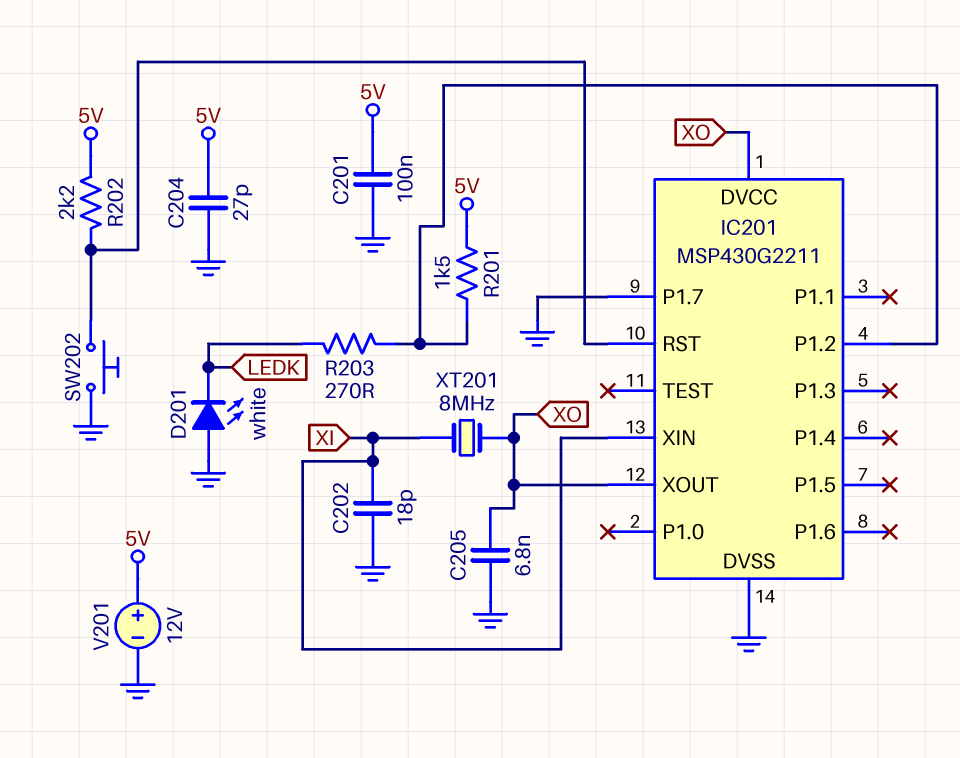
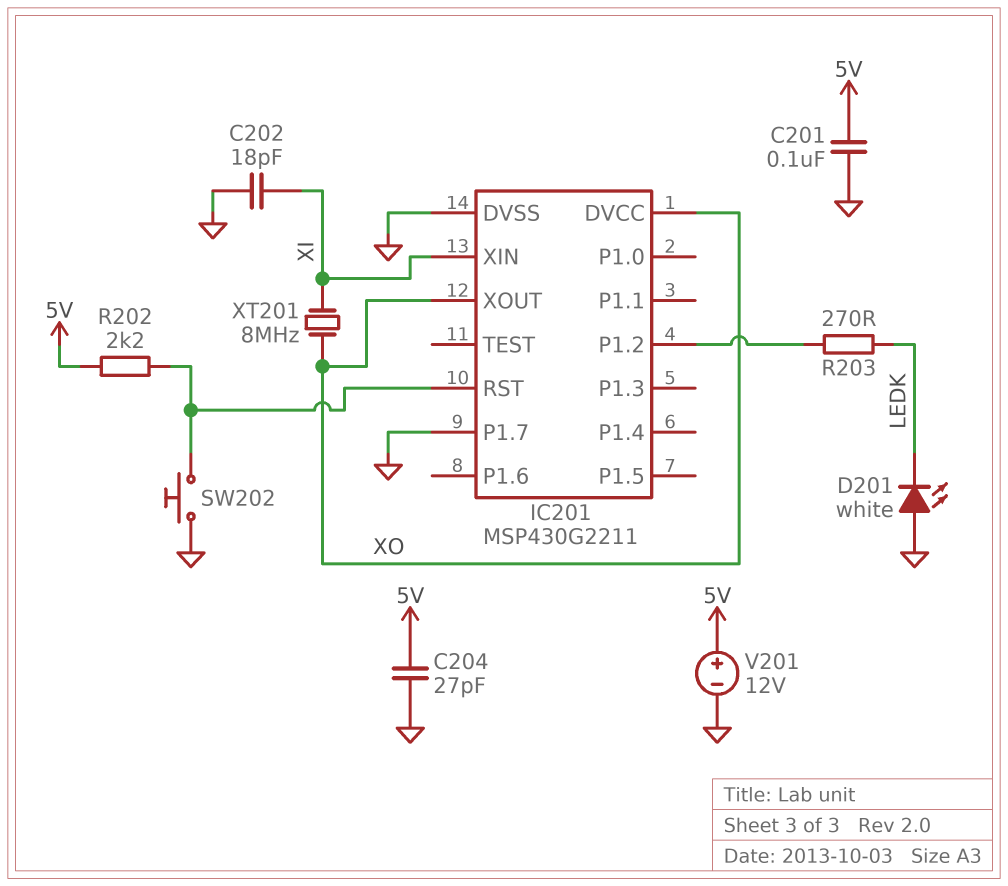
C205: 6.8nF (GND, XO) -> none
R201: 1.5k (5V, IC201/P1.2) -> none

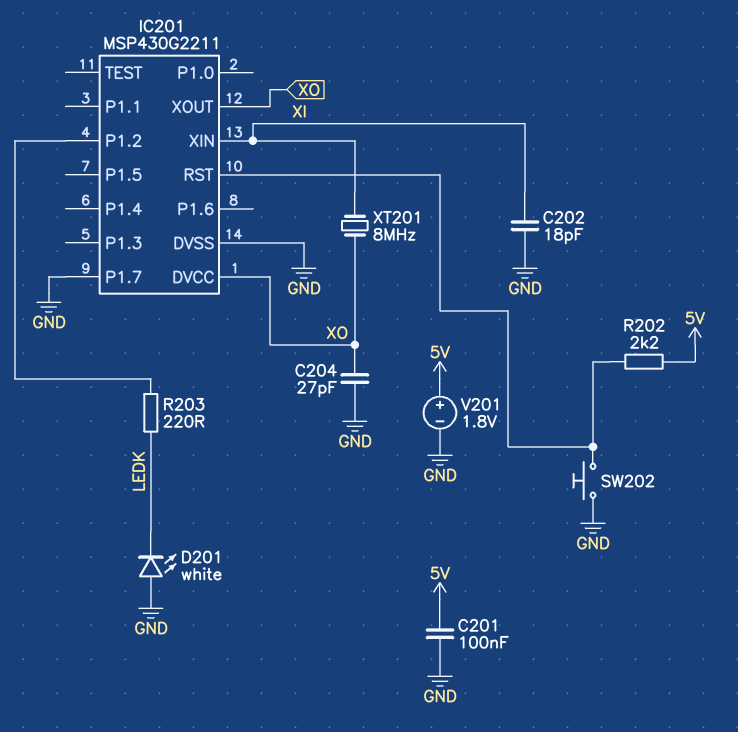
C204: 27pF (5V, GND) -> 27pF (GND, XO)
R203: 270 (IC201/P1.2, LEDK) -> 220 (IC201/P1.2, LEDK)
V201: 12V (plus 5V, minus GND) -> 1.8V (plus 5V, minus GND)

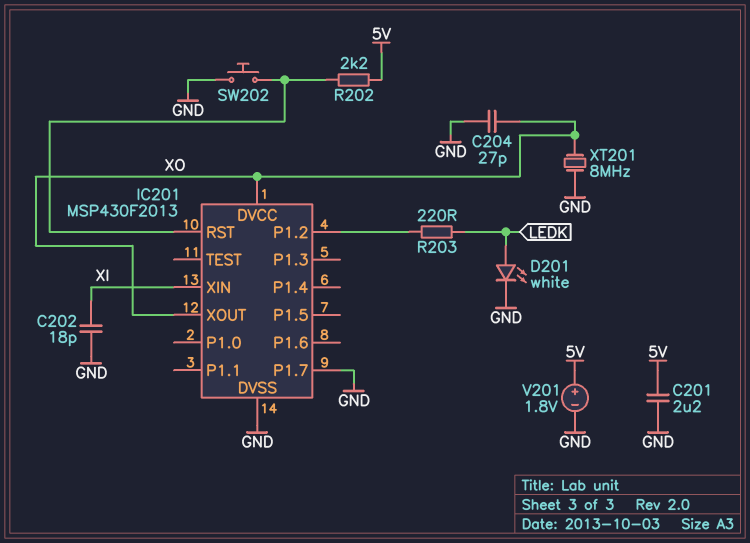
C201: 100nF (5V, GND) -> 2.2uF (5V, GND)
D201: LED white (A GND, K LEDK) -> LED white (A LEDK, K GND)
IC201: MSP430G2211 -> MSP430F2013
XT201: 8MHz (XI, XO) -> 8MHz (GND, XO)

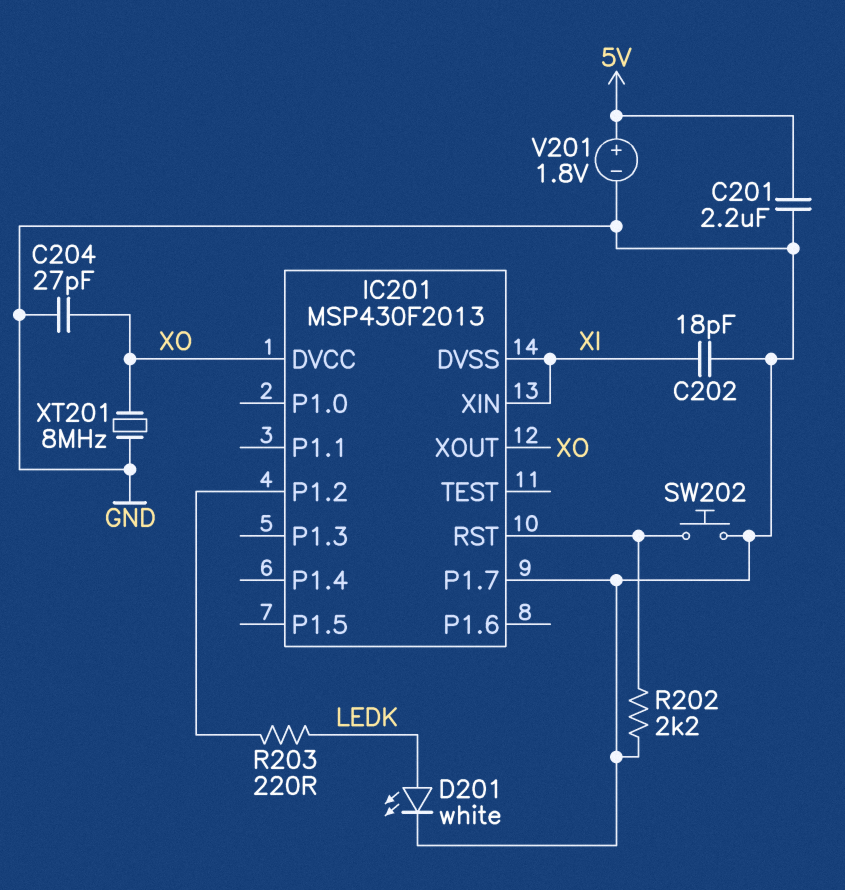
IC201 pin DVSS: GND -> XI
R202: 2.2k (5V, IC201/RST) -> 2.2k (GND, IC201/RST)

